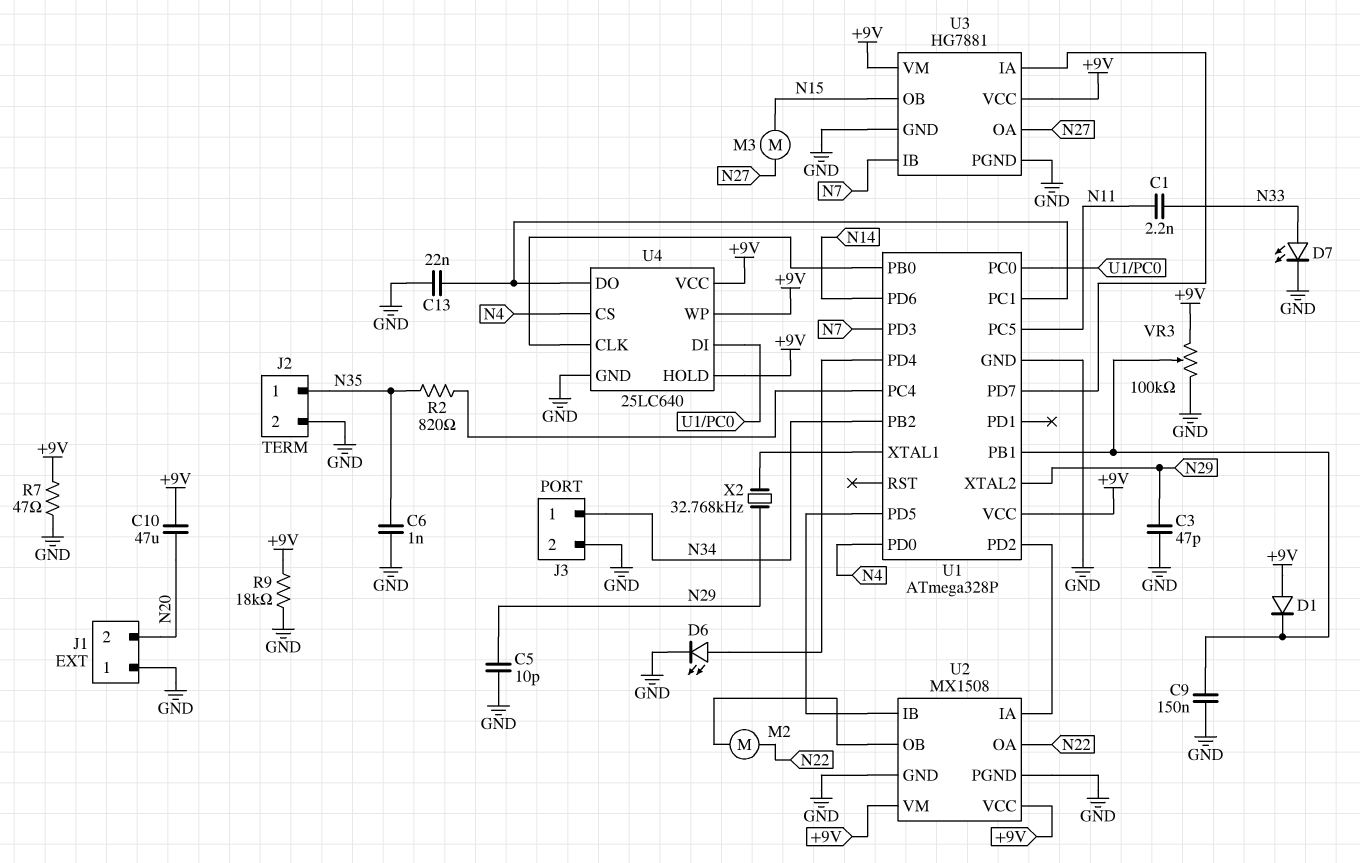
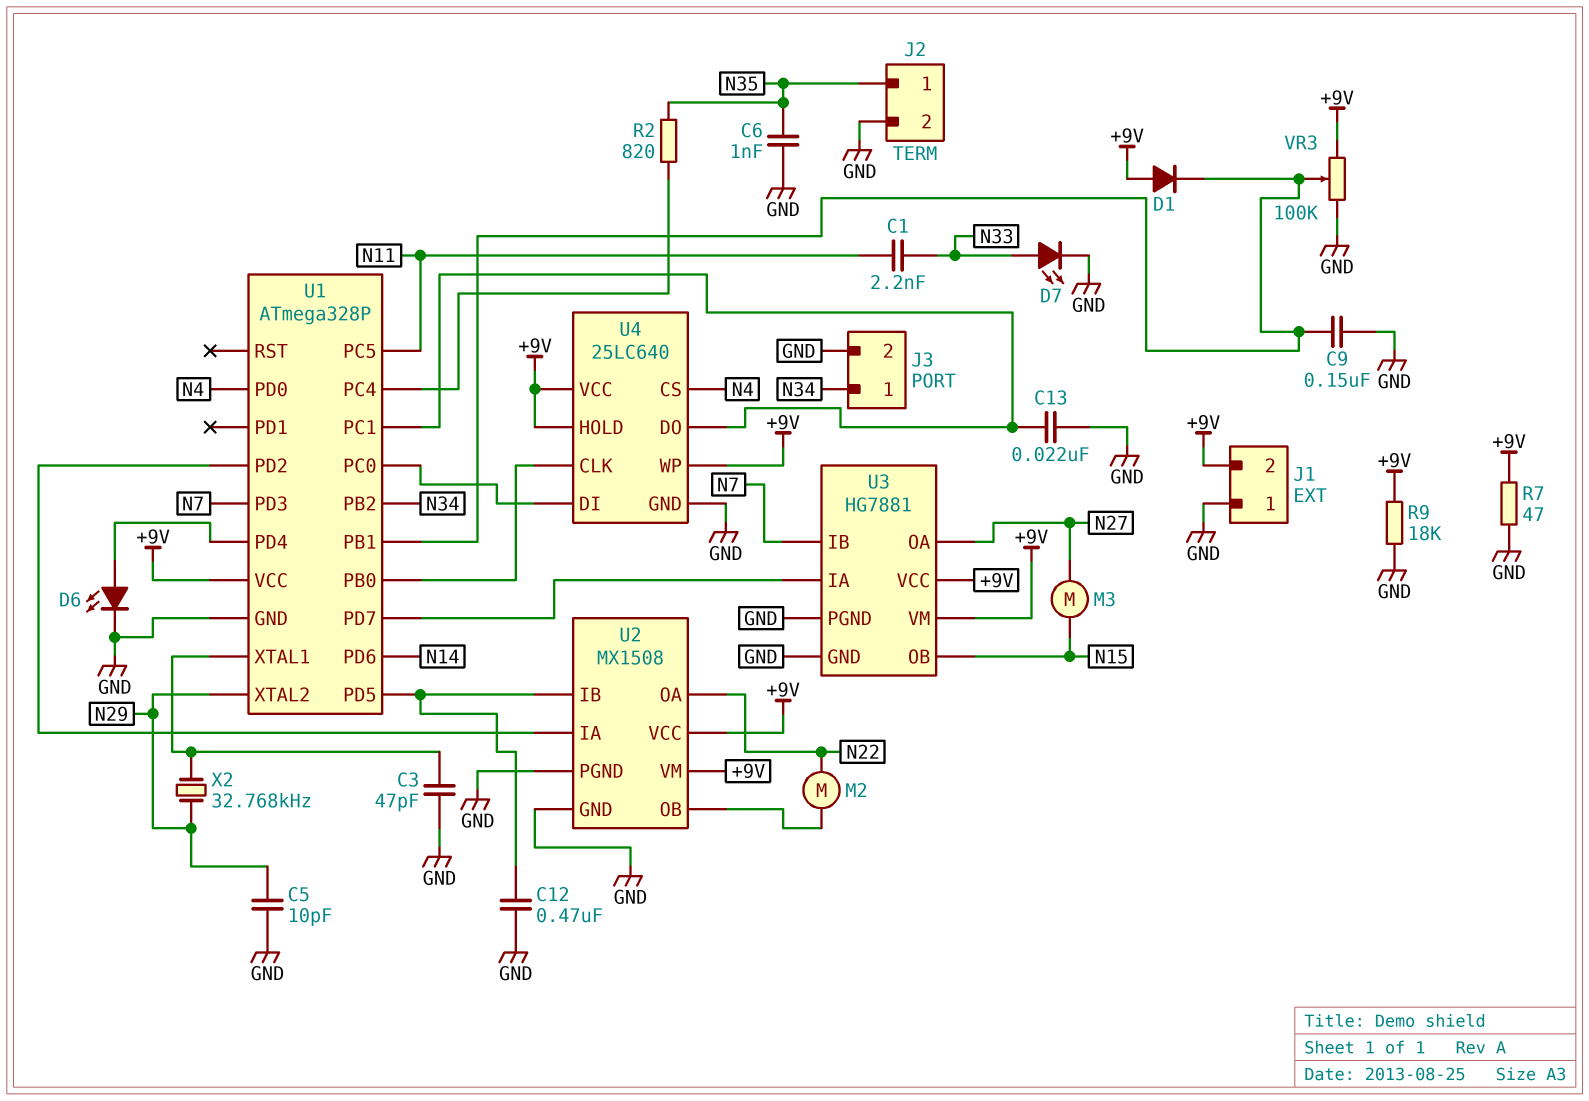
C3: 47pF (GND, N29) -> 47pF (GND, U1/XTAL1)
C10: 47uF (+9V, N20) -> none
C12: none -> 470nF (GND, U1/PD5)
J1 pin 2: N20 -> +9V

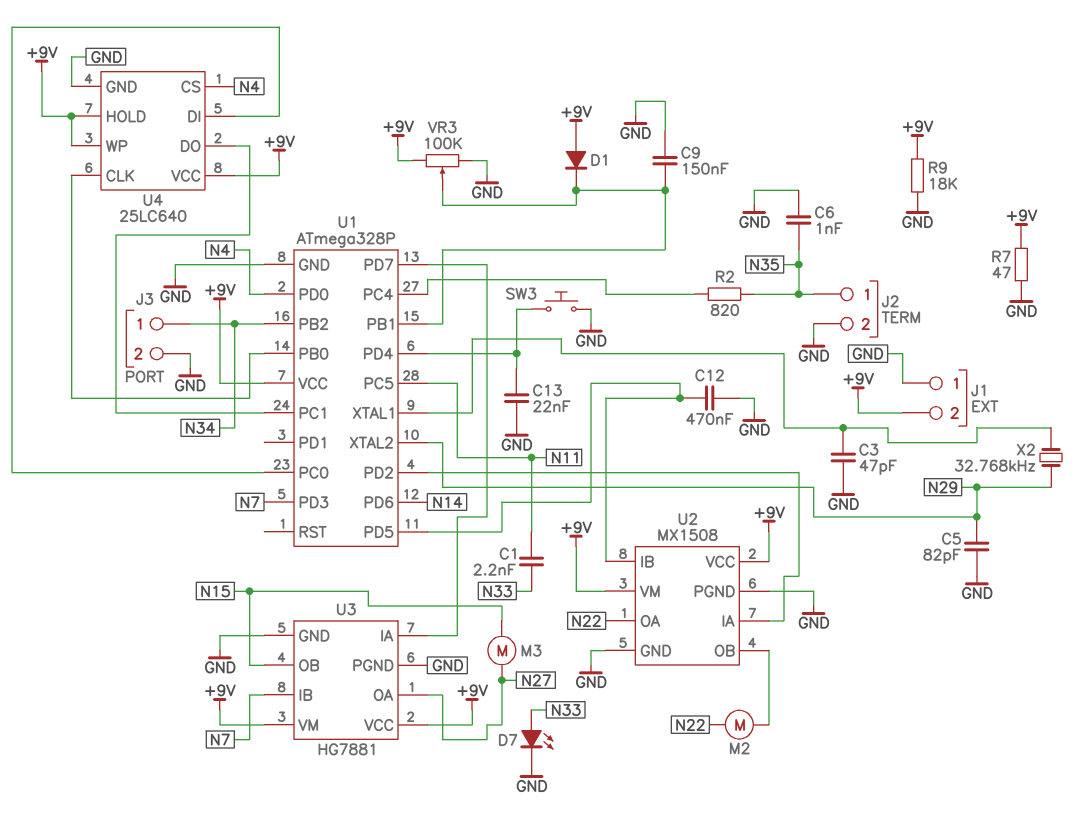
C5: 10pF (GND, N29) -> 82pF (GND, N29)
C13: 22nF (GND, U1/PC1) -> 22nF (GND, U1/PD4)
D6: LED (A U1/PD4, K GND) -> none
SW3: none -> button (GND, U1/PD4)

